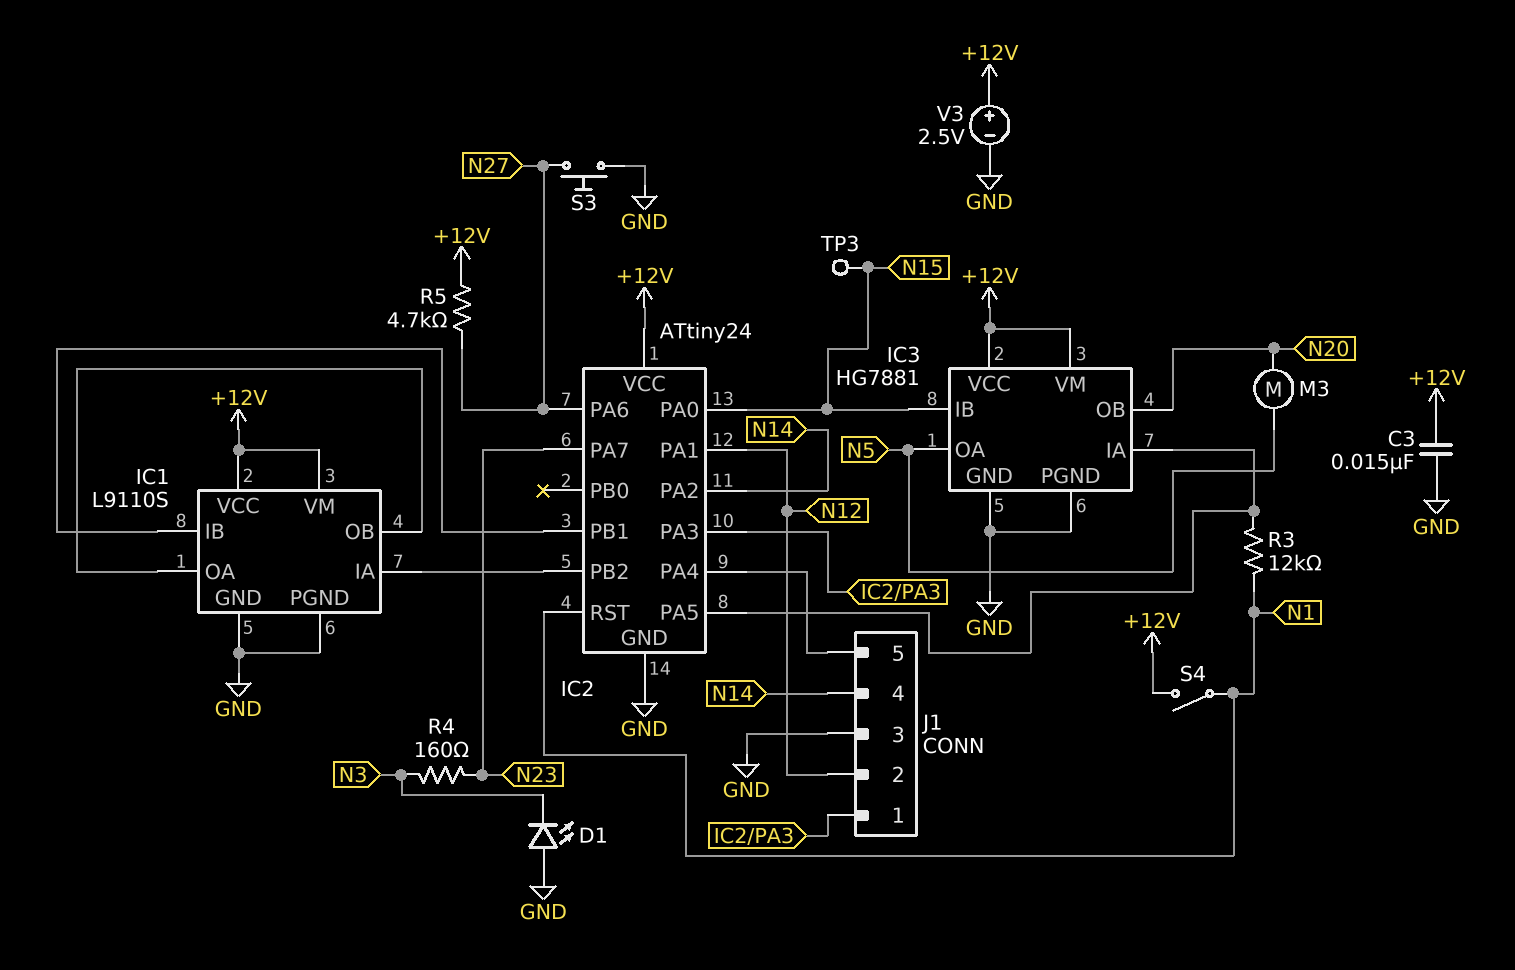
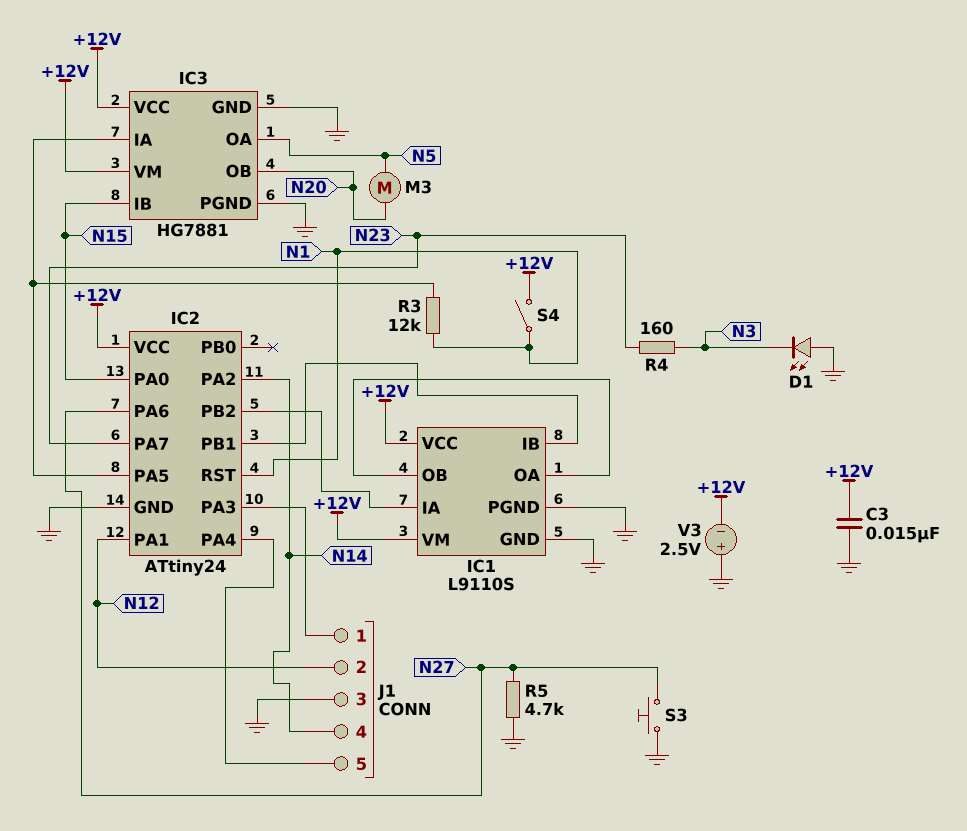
R5: 4.7k (+12V, N27) -> 4.7k (GND, N27)
TP3: test point (N15) -> none
V3: 2.5V (plus +12V, minus GND) -> 2.5V (plus GND, minus +12V)

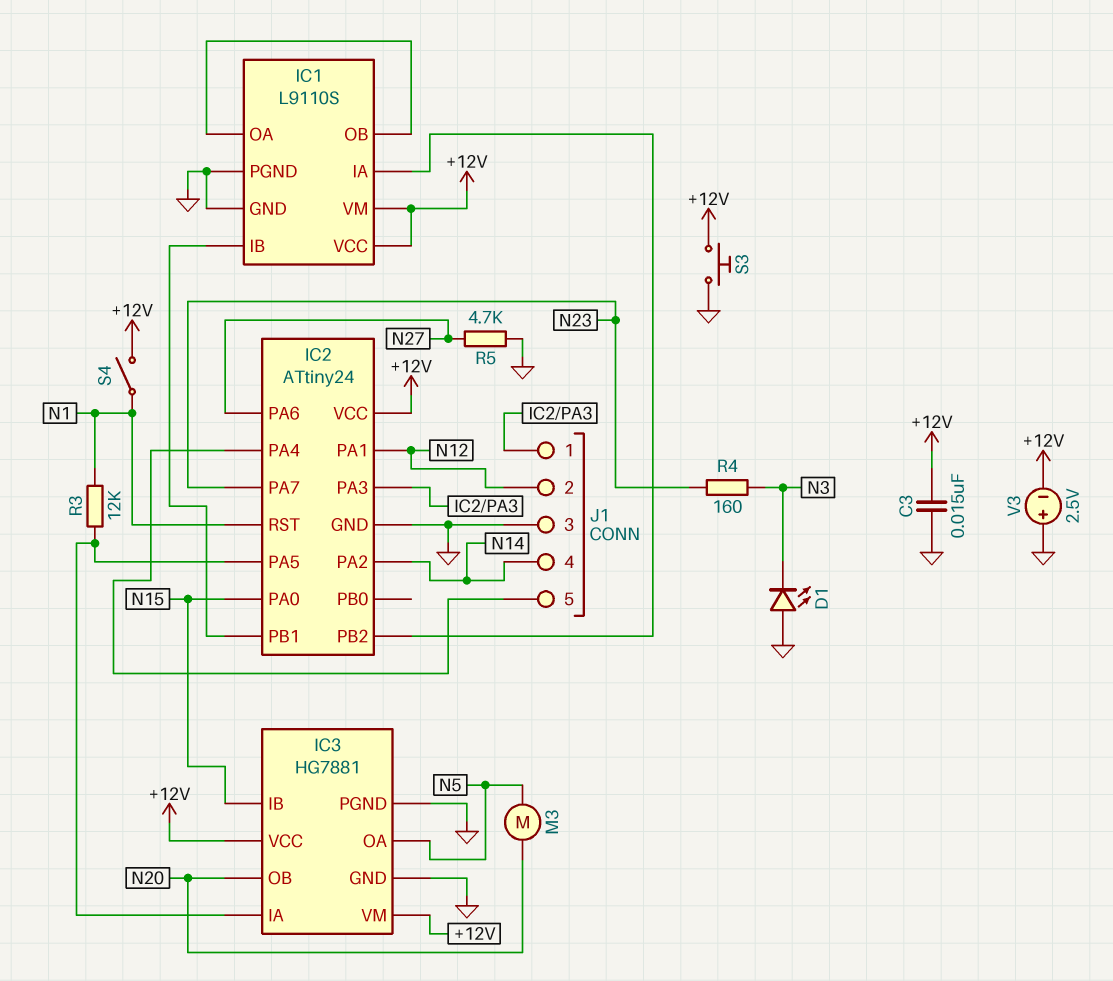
S3: button (GND, N27) -> button (+12V, GND)

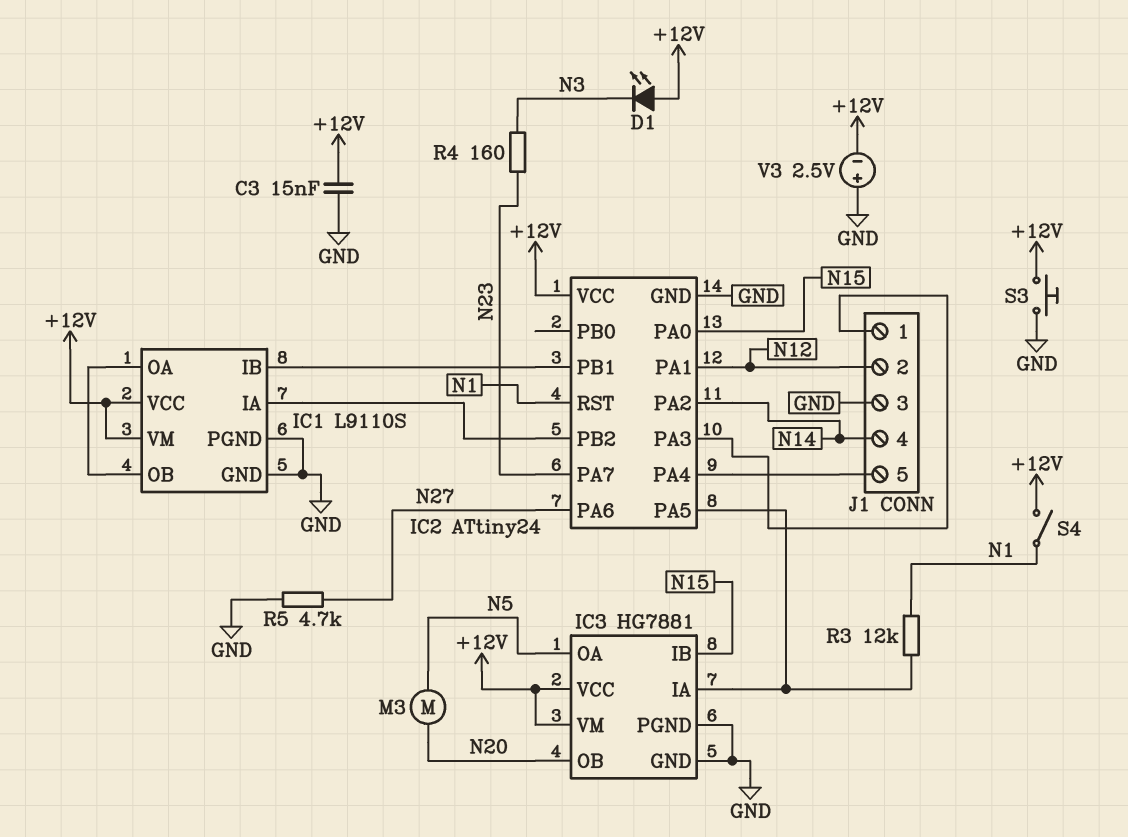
D1: LED (A GND, K N3) -> LED (A +12V, K N3)

